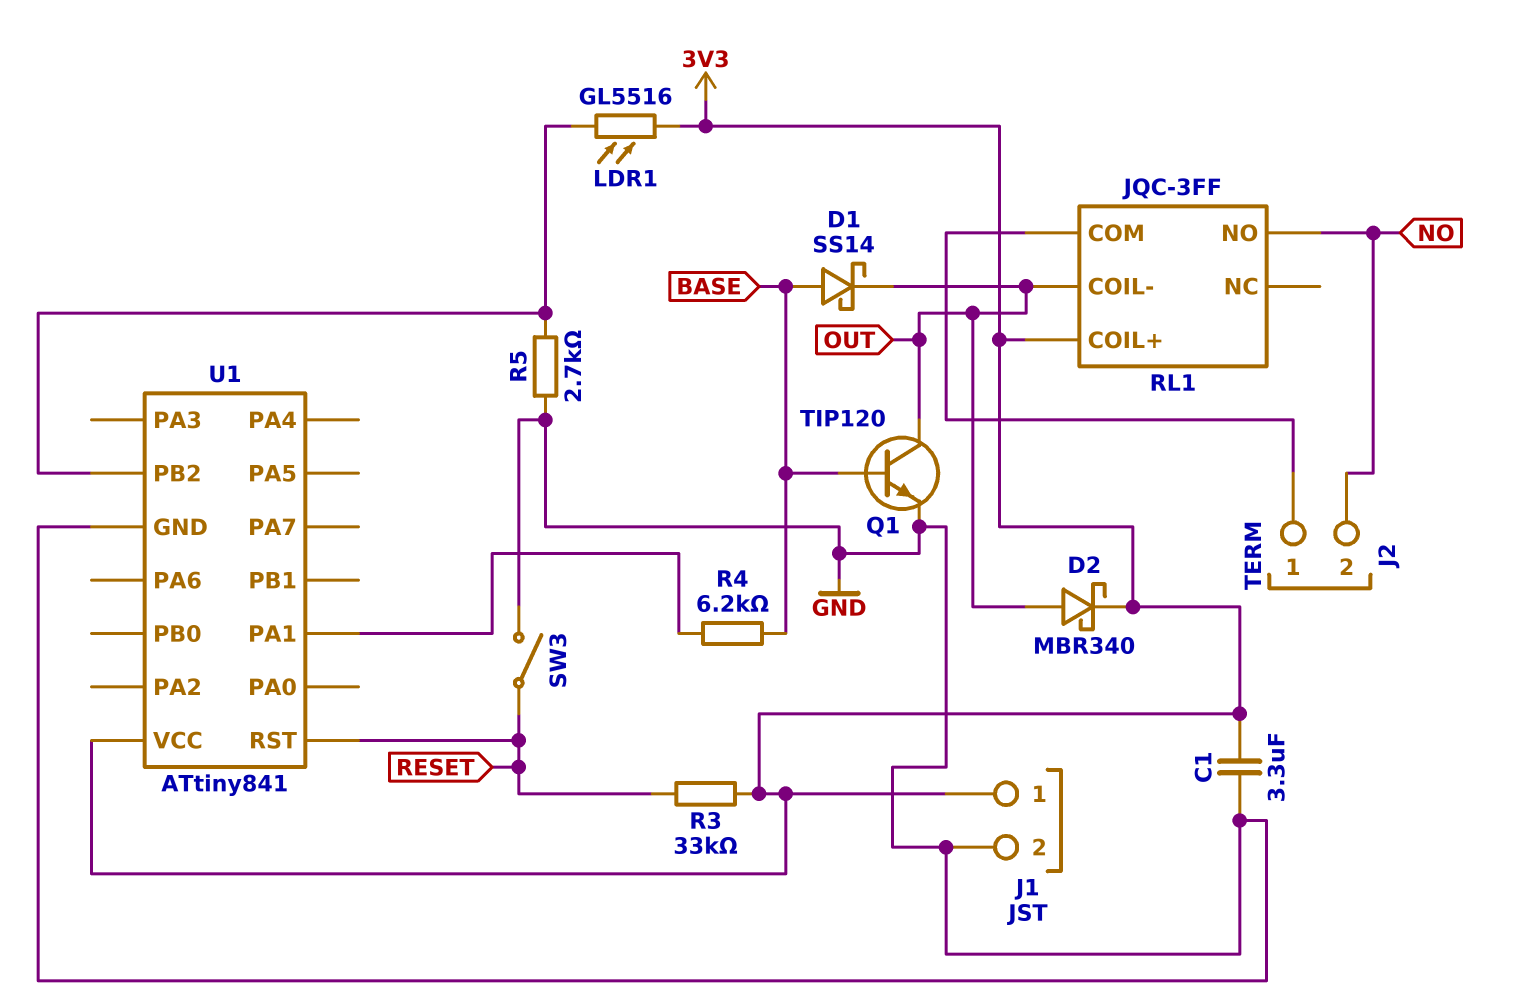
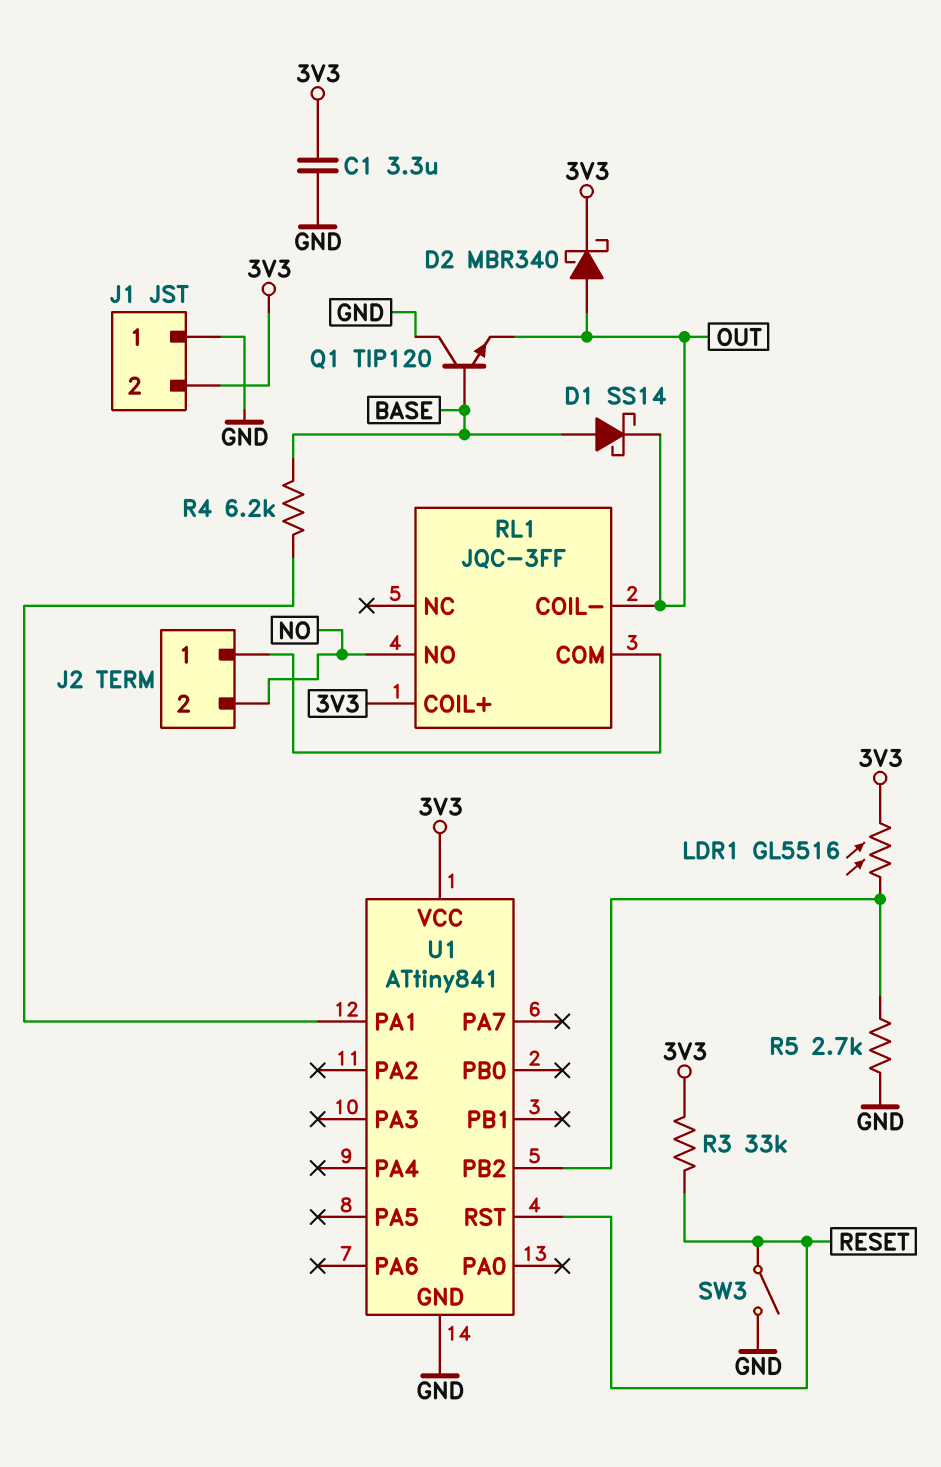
J1 pin 1: 3V3 -> GND
J1 pin 2: GND -> 3V3
Q1: NPN TIP120 (B BASE, C OUT, E GND) -> NPN TIP120 (B BASE, C GND, E OUT)

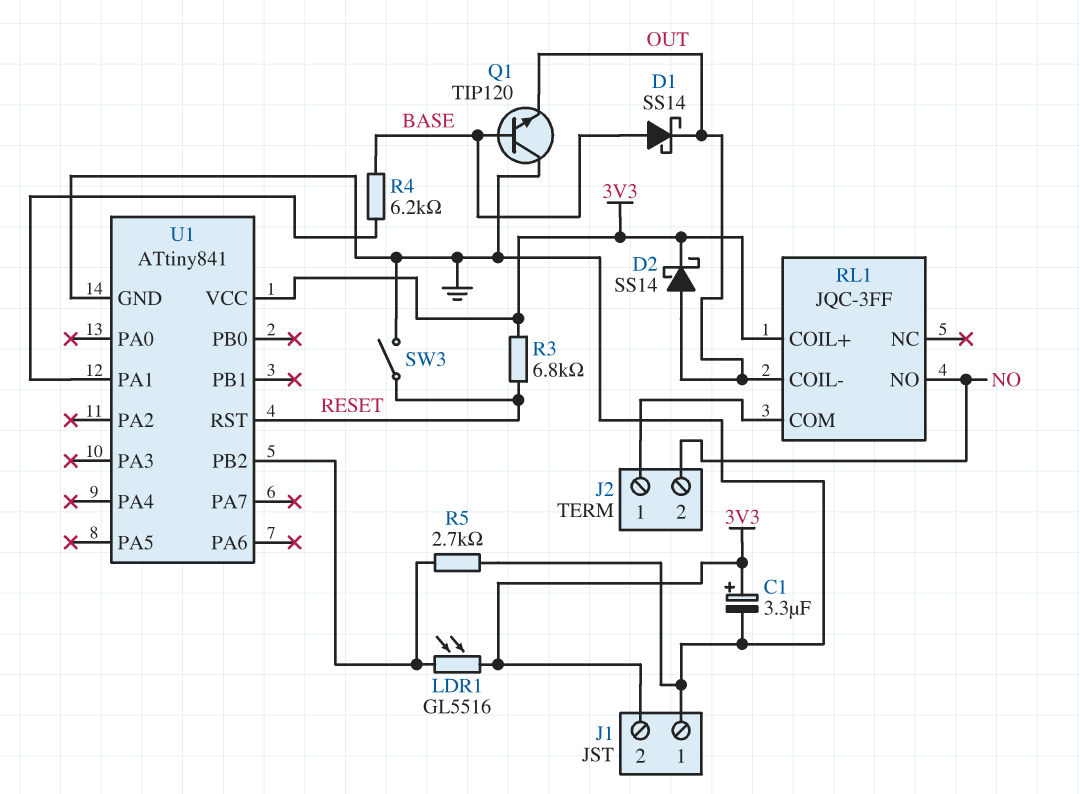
C1: 3.3uF (3V3, GND) -> 3.3uF (plus 3V3, minus GND)
D2: schottky MBR340 (A OUT, K 3V3) -> schottky SS14 (A OUT, K 3V3)
R3: 33k (3V3, RESET) -> 6.8k (3V3, RESET)

